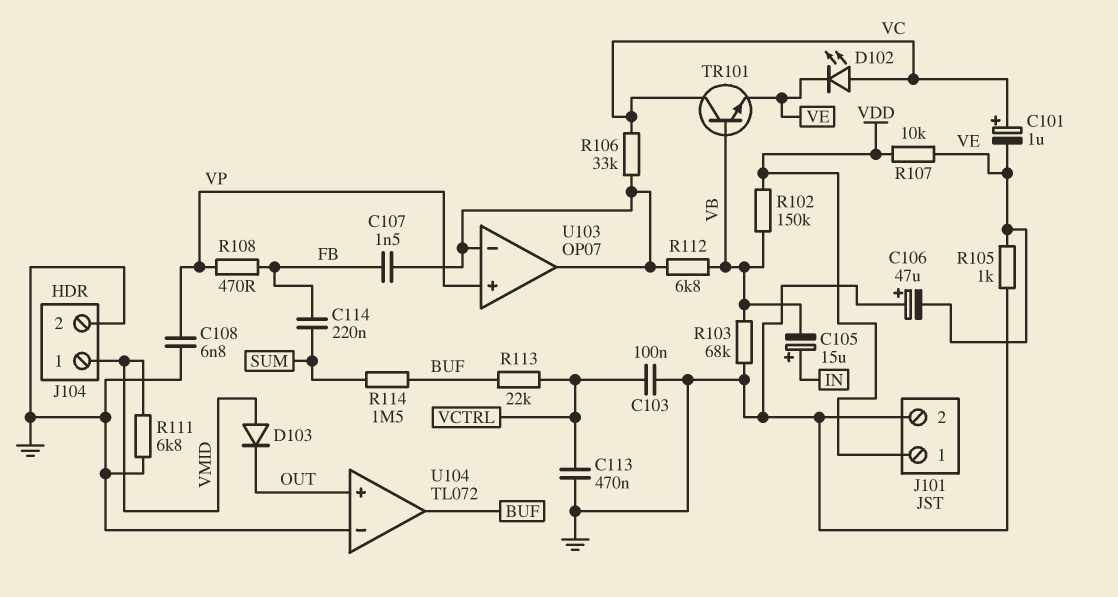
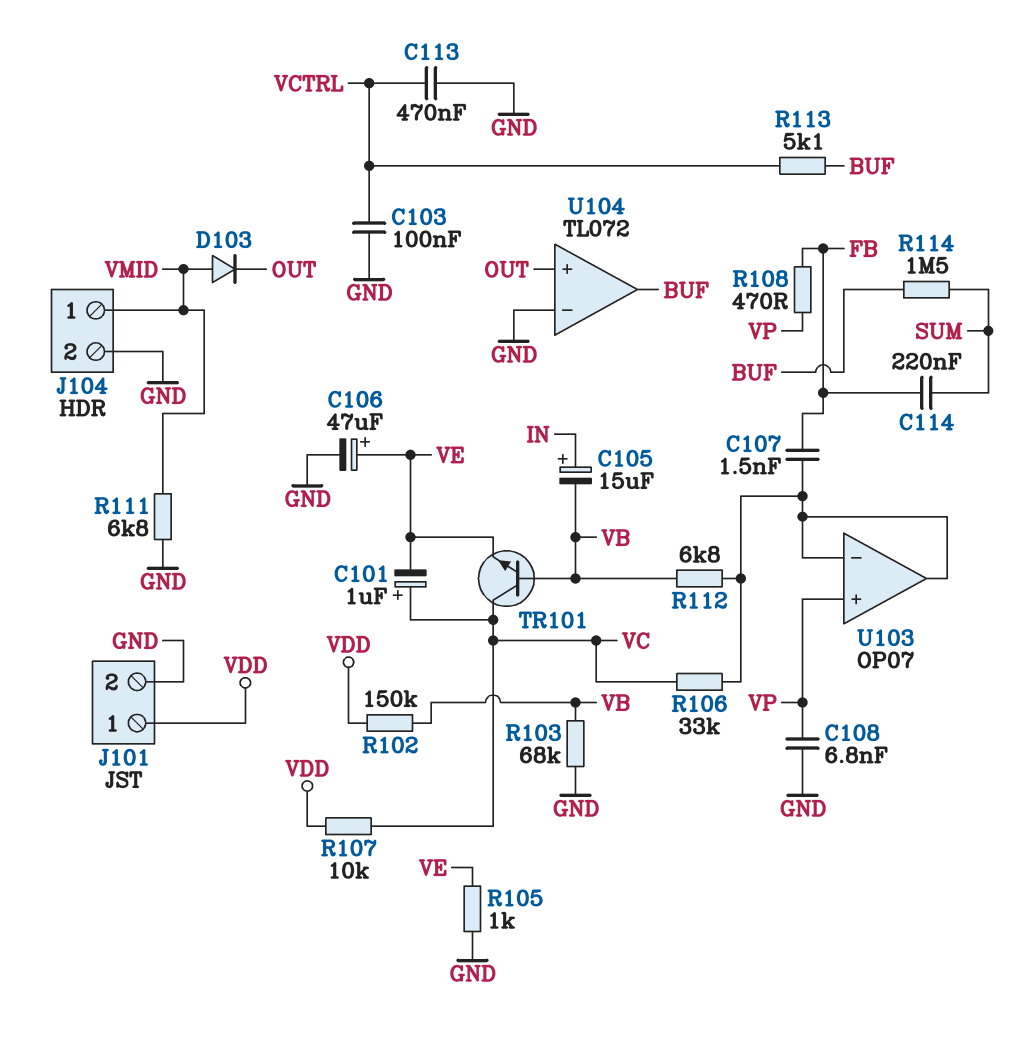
C106: 47uF (plus GND, minus VE) -> 47uF (plus VE, minus GND)
D102: LED (A VC, K VE) -> none
R107: 10k (VDD, VE) -> 10k (VC, VDD)
R113: 22k (BUF, VCTRL) -> 5.1k (BUF, VCTRL)

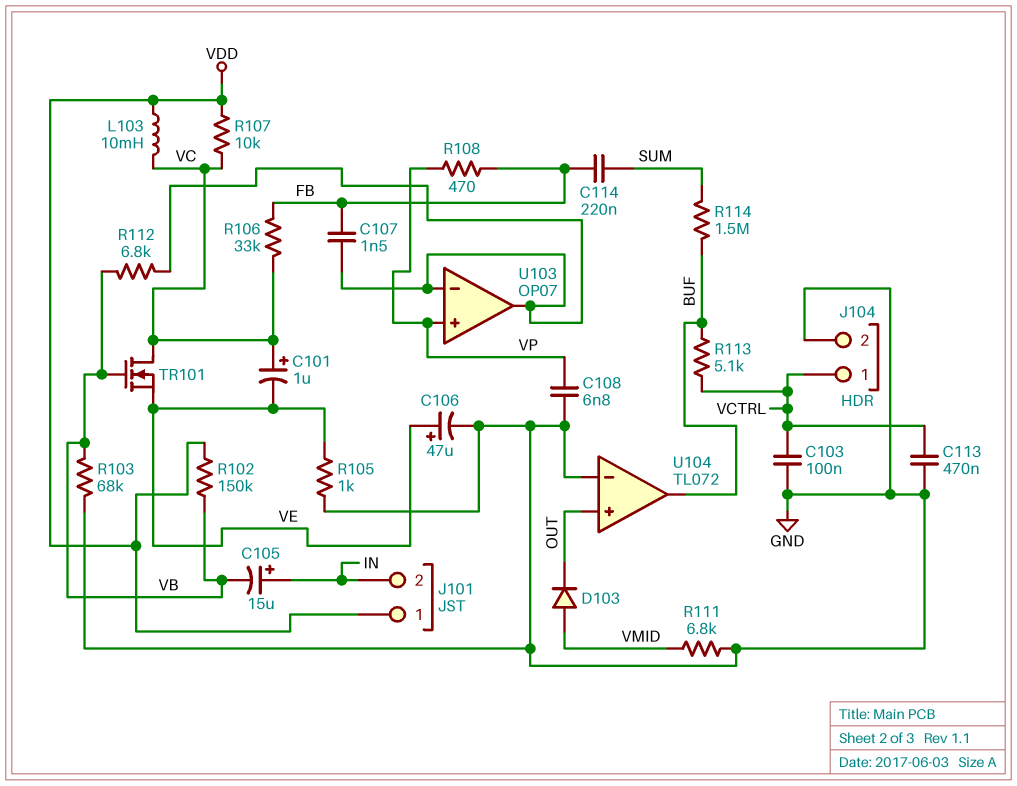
J101 pin 2: GND -> IN
J104 pin 1: VMID -> VCTRL
L103: none -> 10mH (VC, VDD)
R106: 33k (U103/in-, VC) -> 33k (FB, VC)
TR101: NPN (B VB, C VC, E VE) -> NMOS (G VB, D VC, S VE)

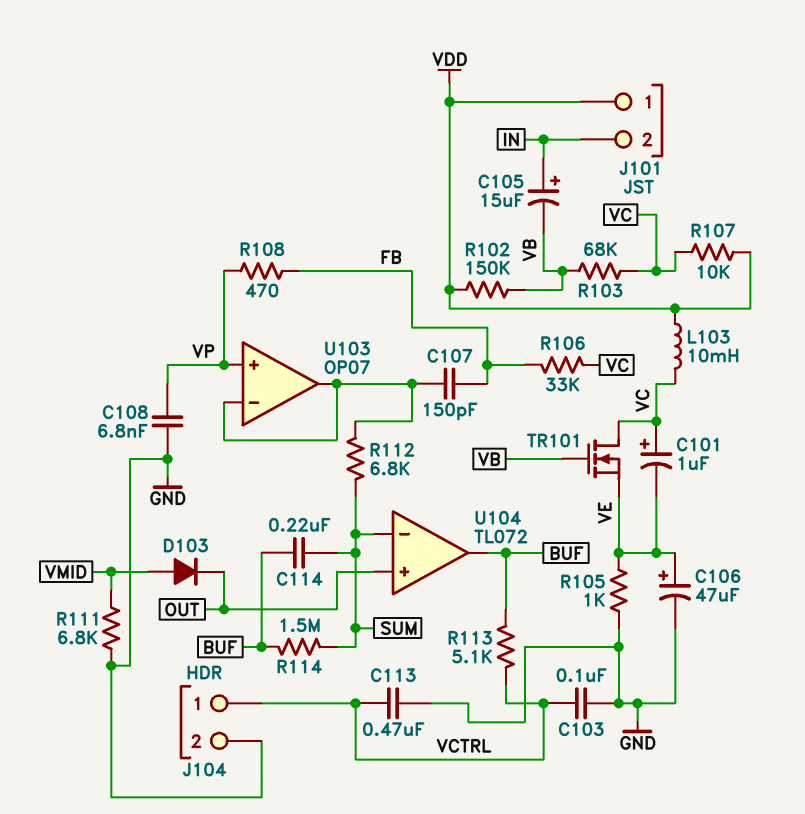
C107: 1.5nF (FB, U103/in-) -> 150pF (FB, U103/in-)
C114: 220nF (FB, SUM) -> 220nF (BUF, SUM)
R103: 68k (GND, VB) -> 68k (VB, VC)
R112: 6.8k (U103/in-, VB) -> 6.8k (SUM, U103/in-)
U104 pin in-: GND -> SUM

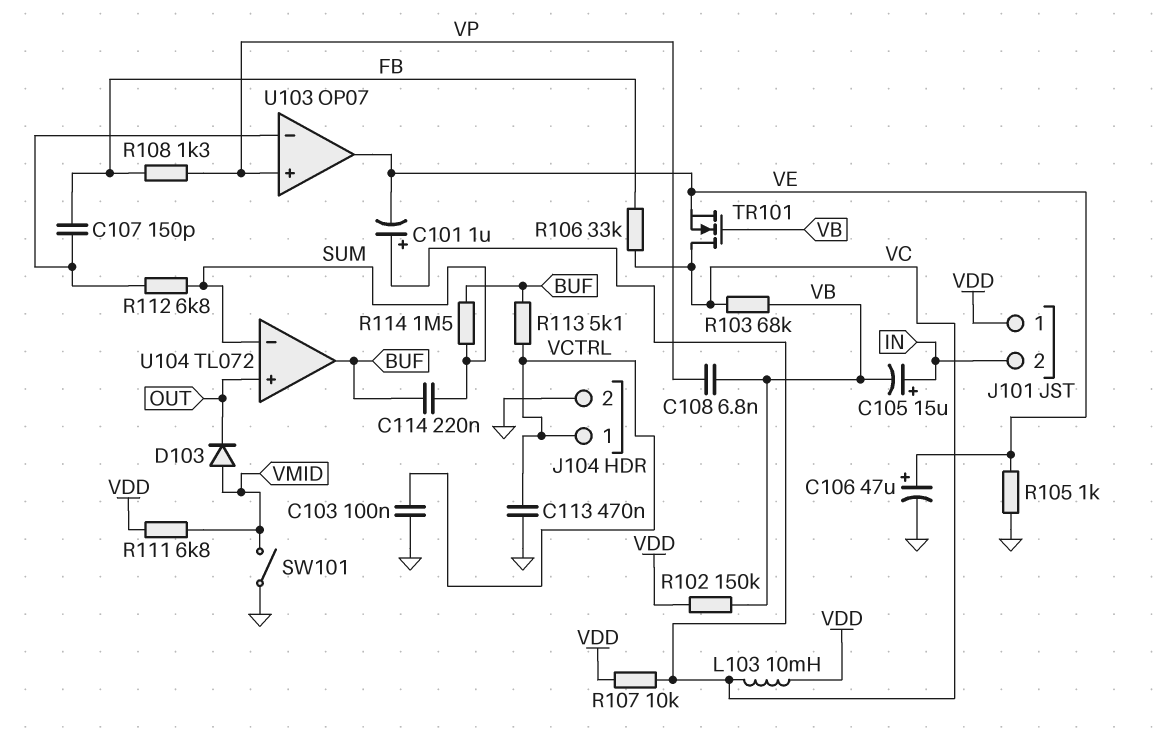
C108: 6.8nF (GND, VP) -> 6.8nF (VB, VP)
R108: 470 (FB, VP) -> 1.3k (FB, VP)
R111: 6.8k (GND, VMID) -> 6.8k (VDD, VMID)
SW101: none -> switch (GND, VMID)
U103 pin out: U103/in- -> VE

